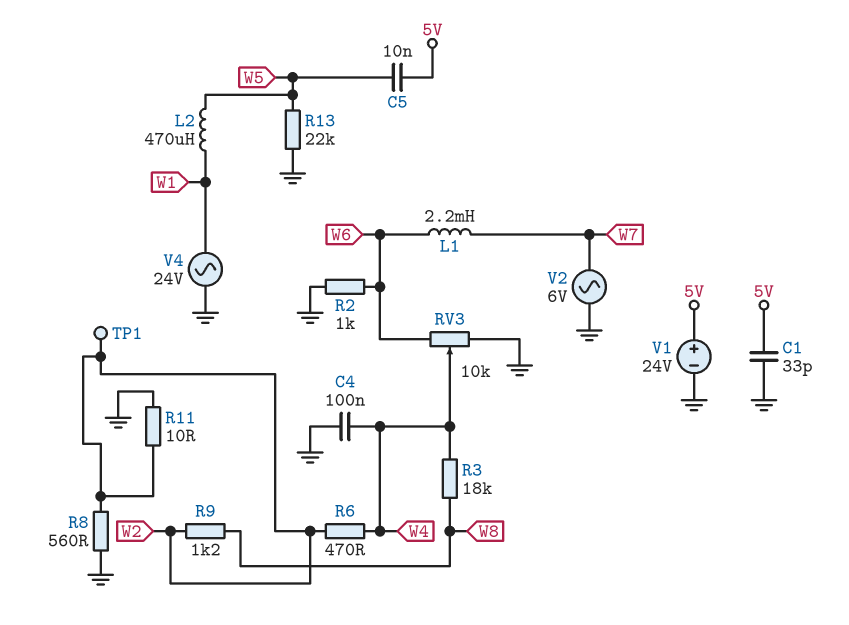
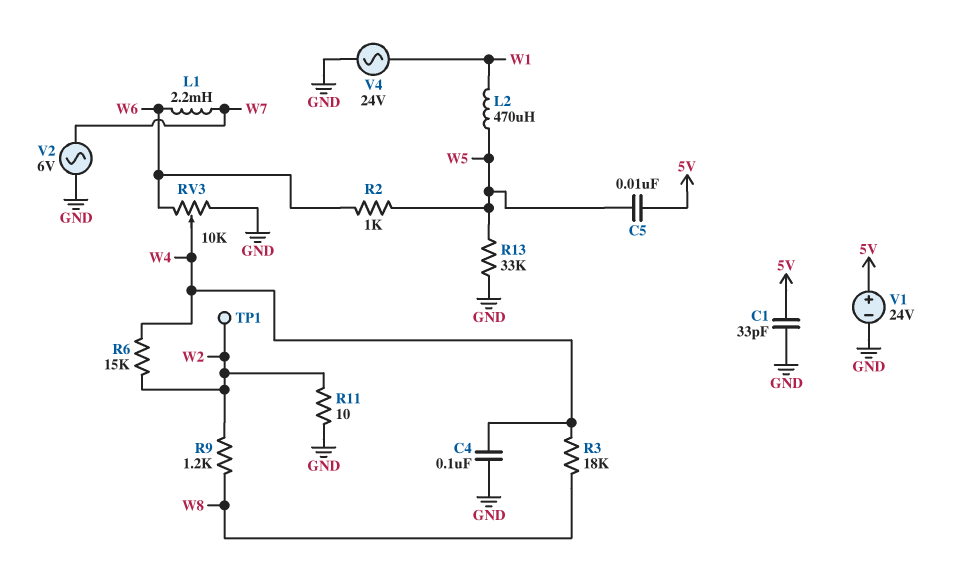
R2: 1k (GND, W6) -> 1k (W5, W6)
R6: 470 (W2, W4) -> 15k (W2, W4)
R8: 560 (GND, W2) -> none
R13: 22k (GND, W5) -> 33k (GND, W5)

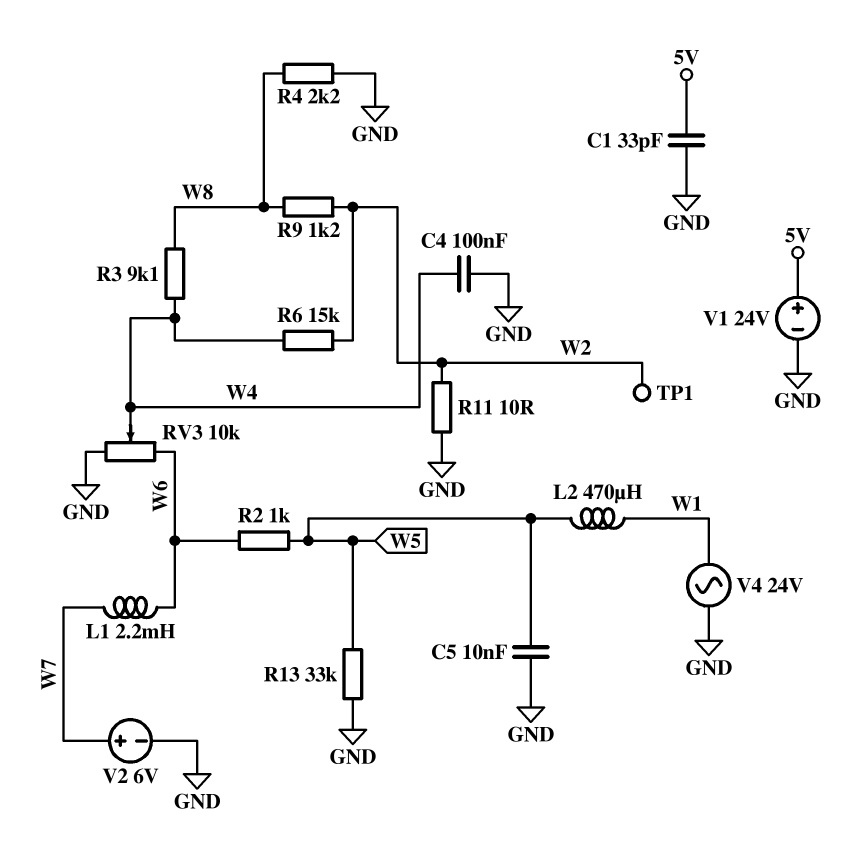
C5: 10nF (5V, W5) -> 10nF (GND, W5)
R3: 18k (W4, W8) -> 9.1k (W4, W8)
R4: none -> 2.2k (GND, W8)
V2: AC 6V (GND, W7) -> 6V (plus W7, minus GND)

